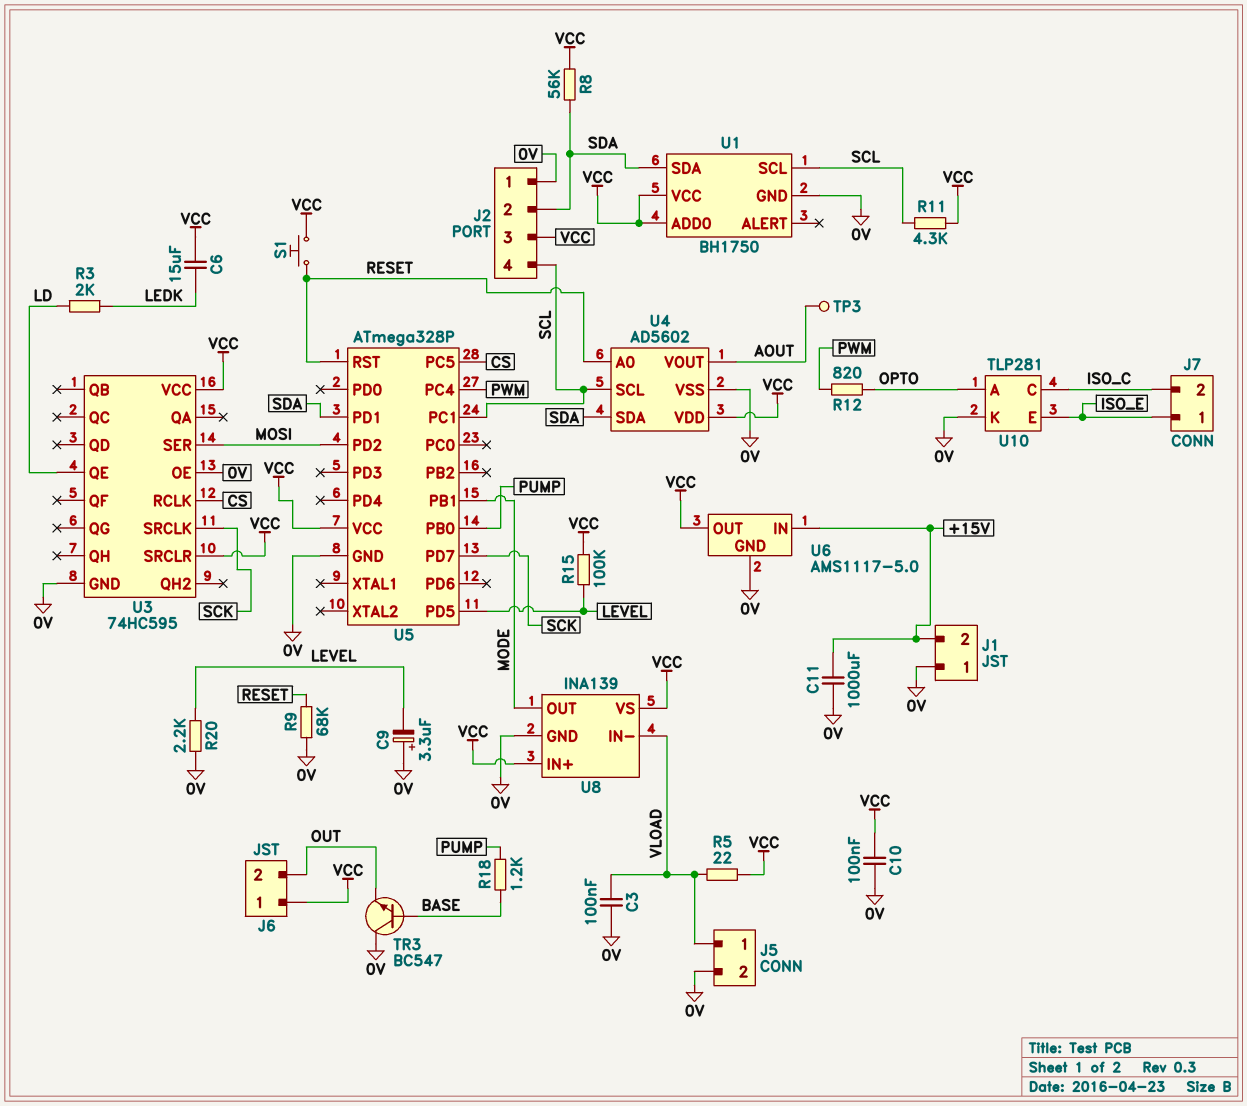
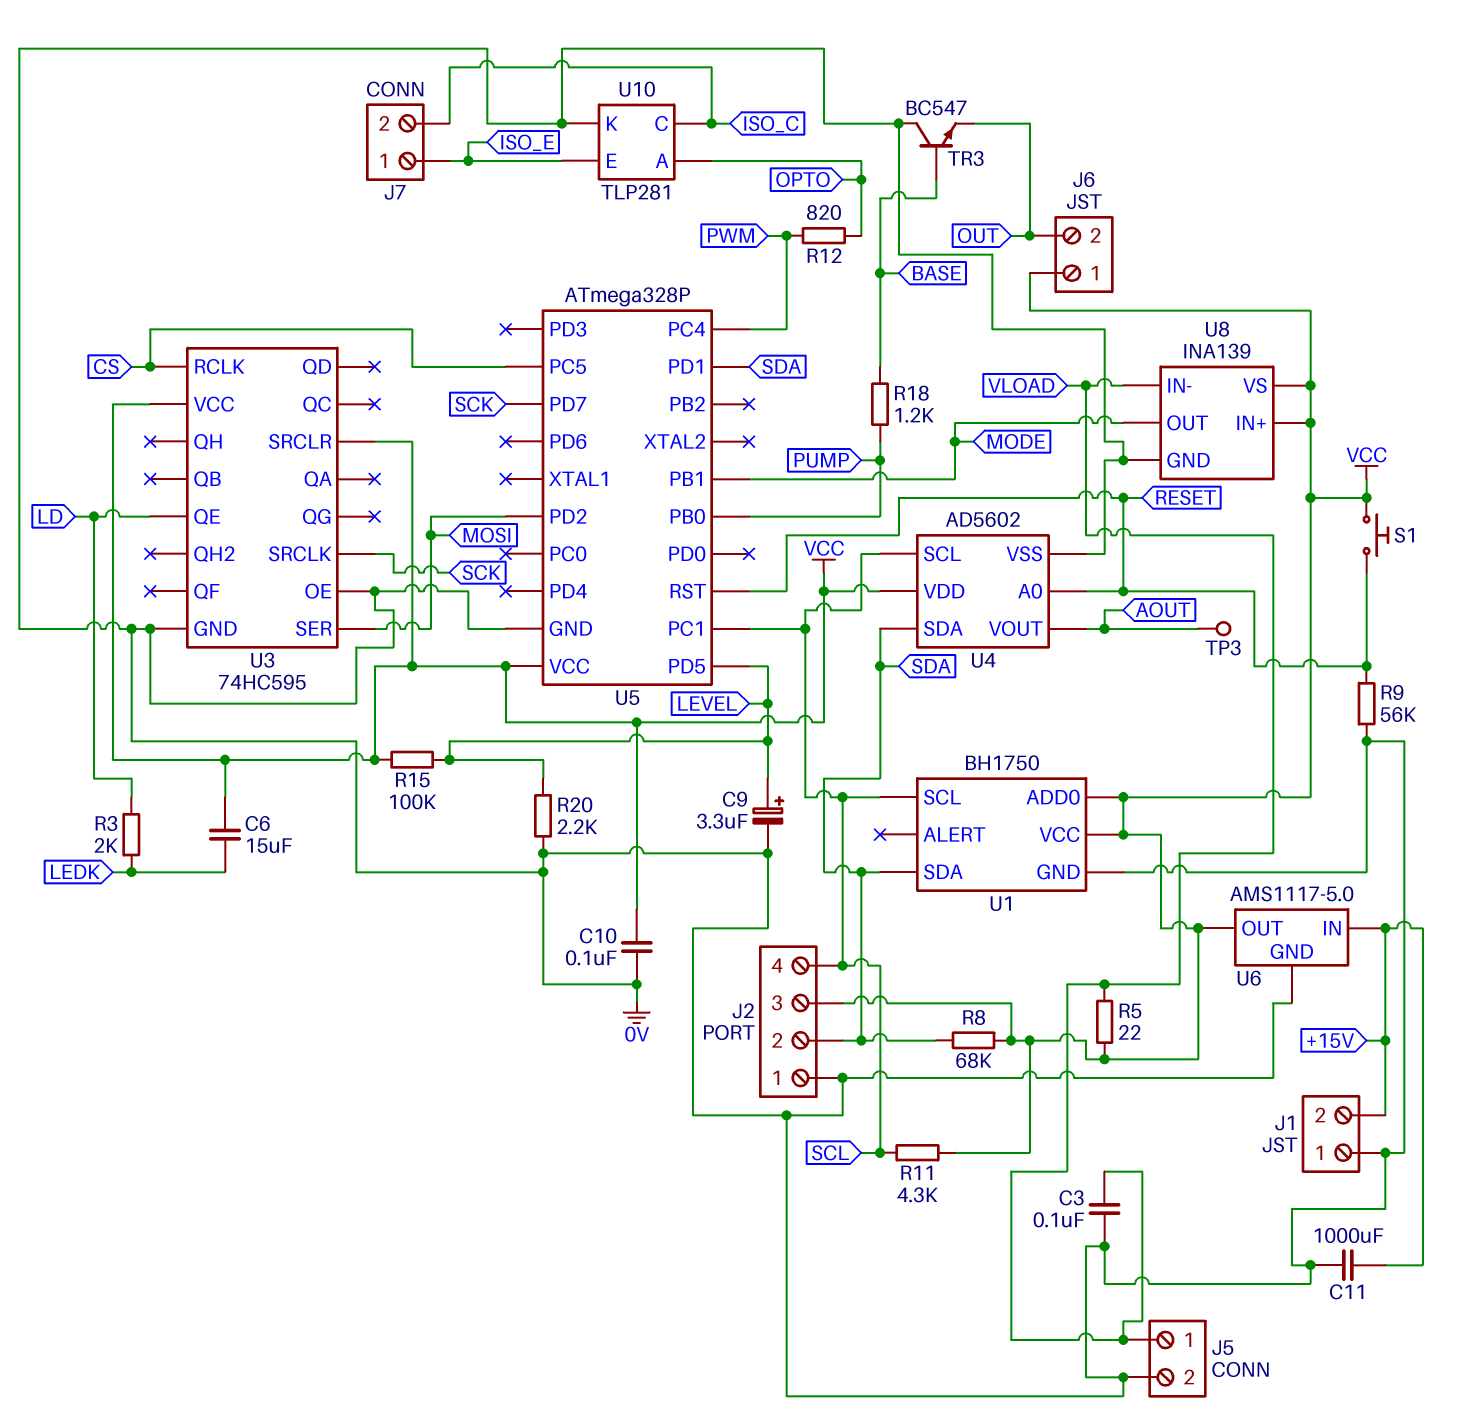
C9: 3.3uF (plus 0V, minus LEVEL) -> 3.3uF (plus LEVEL, minus 0V)
R8: 56k (SDA, VCC) -> 68k (SDA, VCC)
R9: 68k (0V, RESET) -> 56k (0V, RESET)

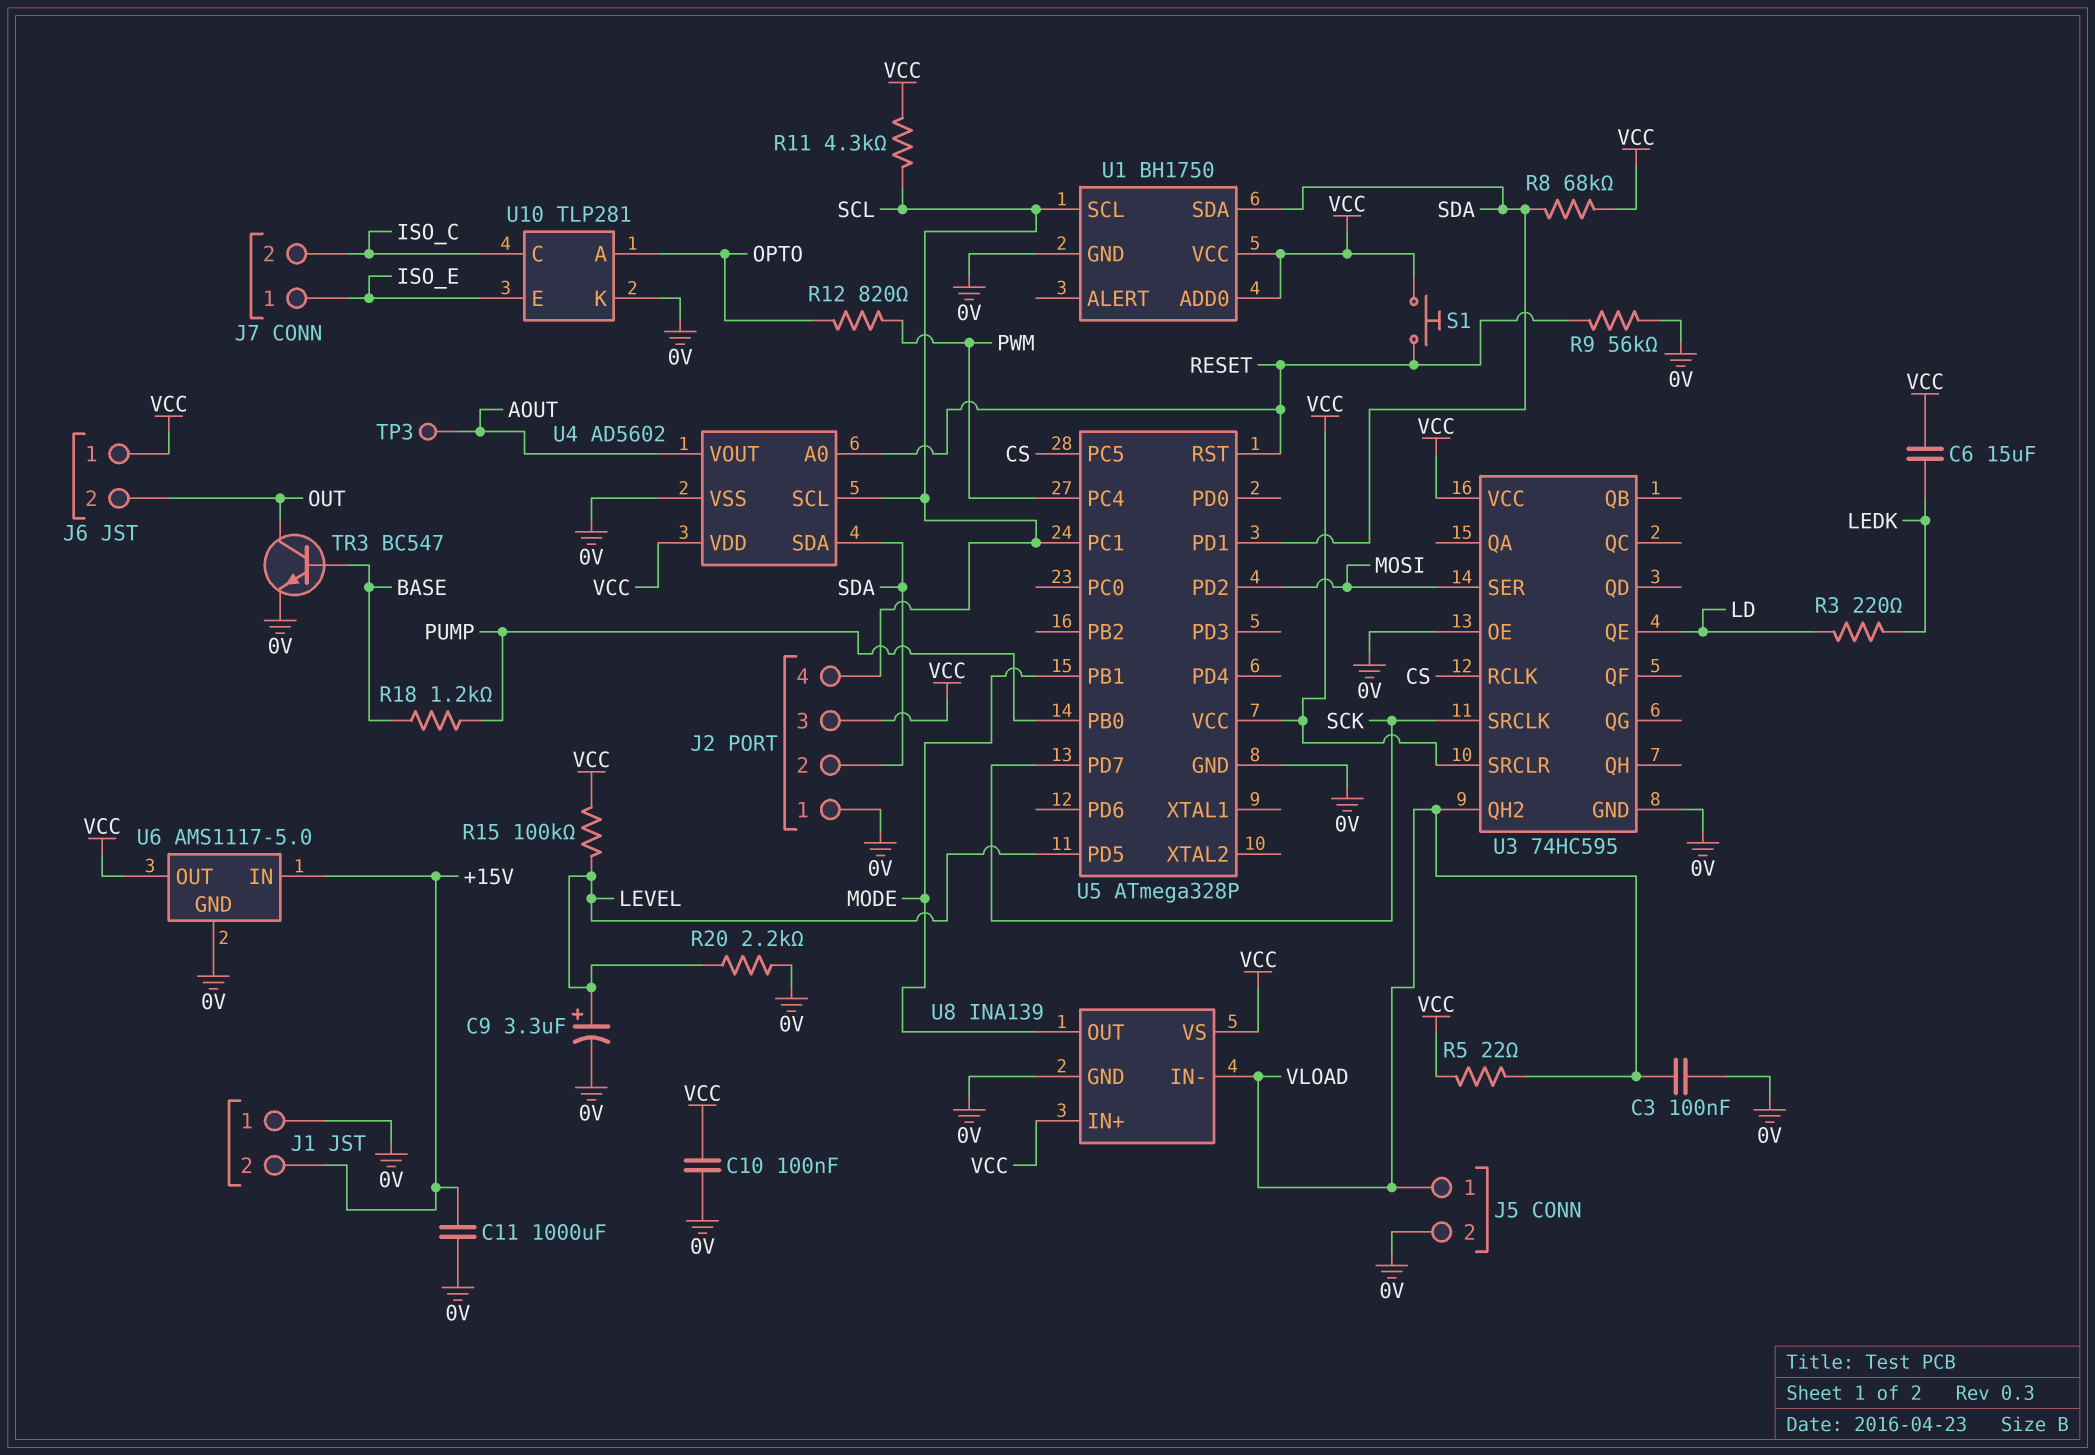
R3: 2k (LD, LEDK) -> 220 (LD, LEDK)
TR3: NPN BC547 (B BASE, C 0V, E OUT) -> NPN BC547 (B BASE, C OUT, E 0V)
U3 pin QH2: none -> VLOAD

